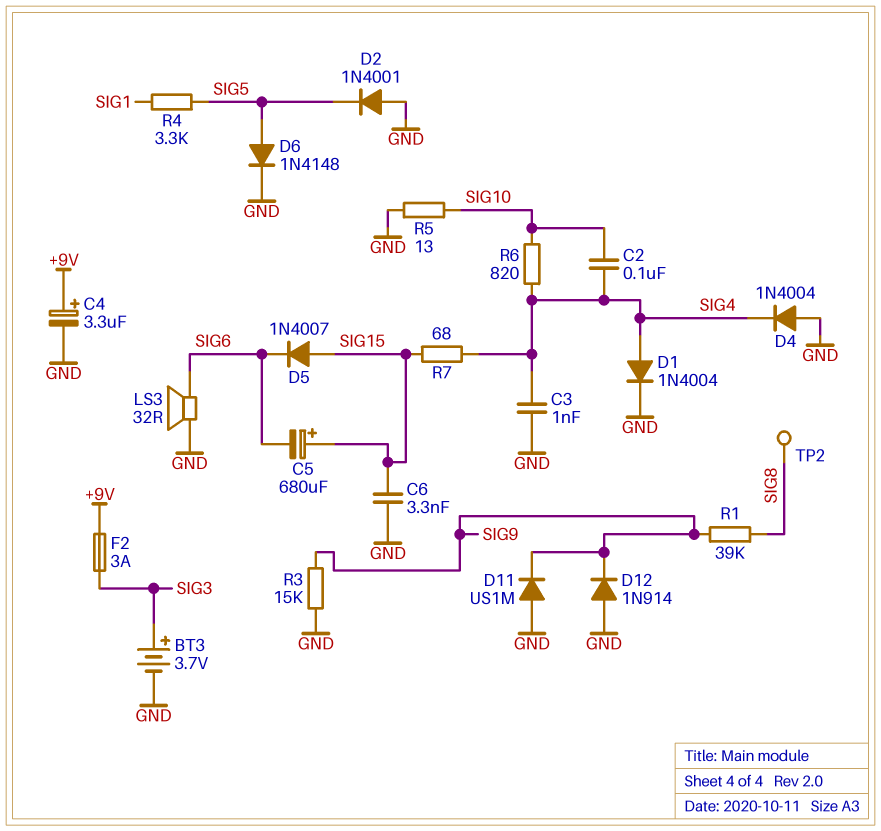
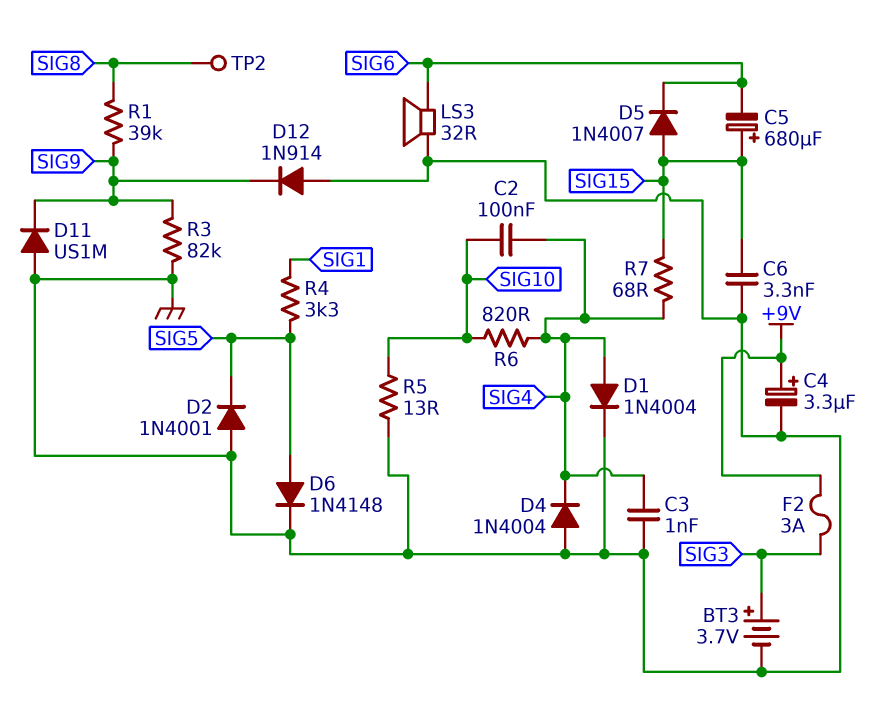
R3: 15k (GND, SIG9) -> 82k (GND, SIG9)

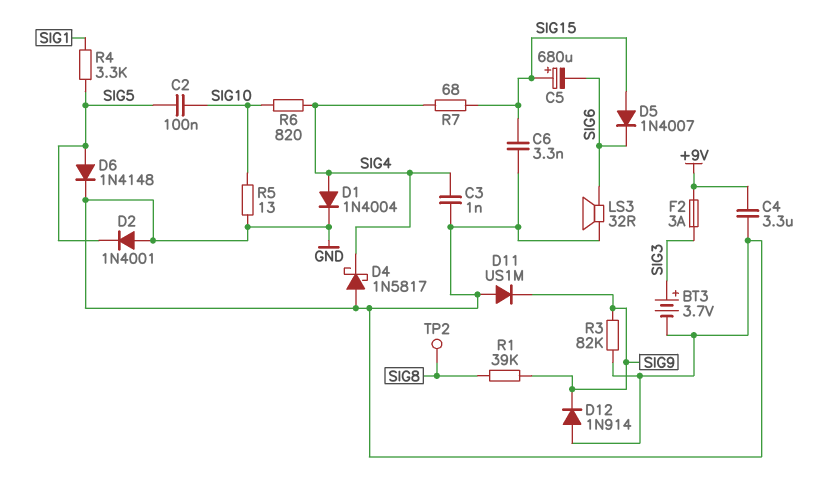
C2: 100nF (SIG4, SIG10) -> 100nF (SIG5, SIG10)
C4: 3.3uF (plus +9V, minus GND) -> 3.3uF (+9V, GND)
D4: diode 1N4004 (A GND, K SIG4) -> schottky 1N5817 (A GND, K SIG4)

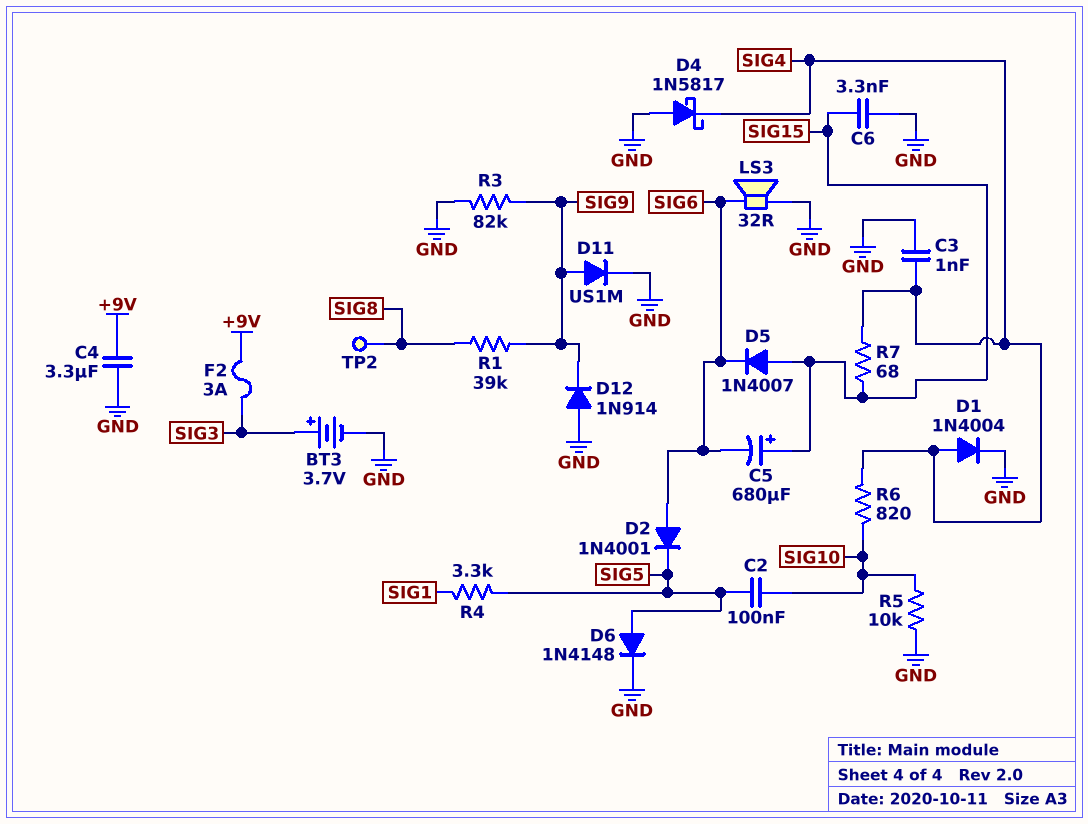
D2: diode 1N4001 (A GND, K SIG5) -> diode 1N4001 (A SIG6, K SIG5)
D11: diode US1M (A GND, K SIG9) -> diode US1M (A SIG9, K GND)
R5: 13 (GND, SIG10) -> 10k (GND, SIG10)

